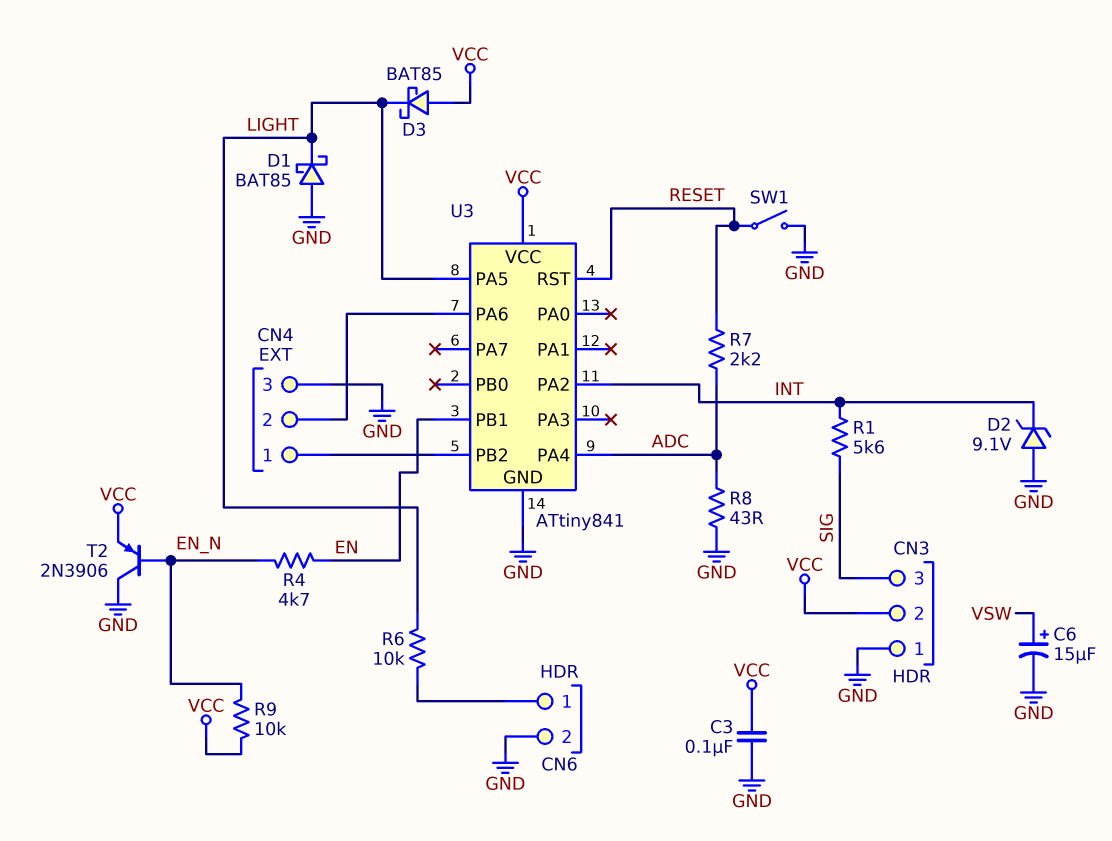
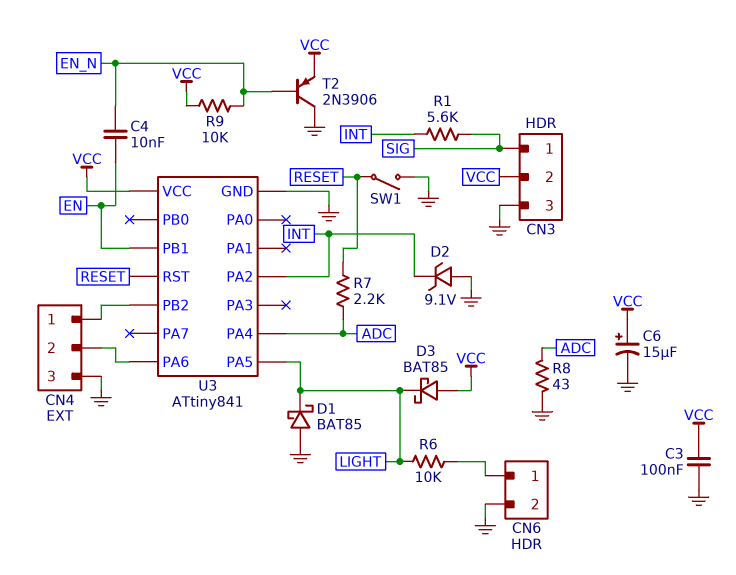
C4: none -> 10nF (EN, EN_N)
C6: 15uF (plus VSW, minus GND) -> 15uF (plus VCC, minus GND)
CN3 pin 1: GND -> SIG
CN3 pin 3: SIG -> GND
R4: 4.7k (EN, EN_N) -> none

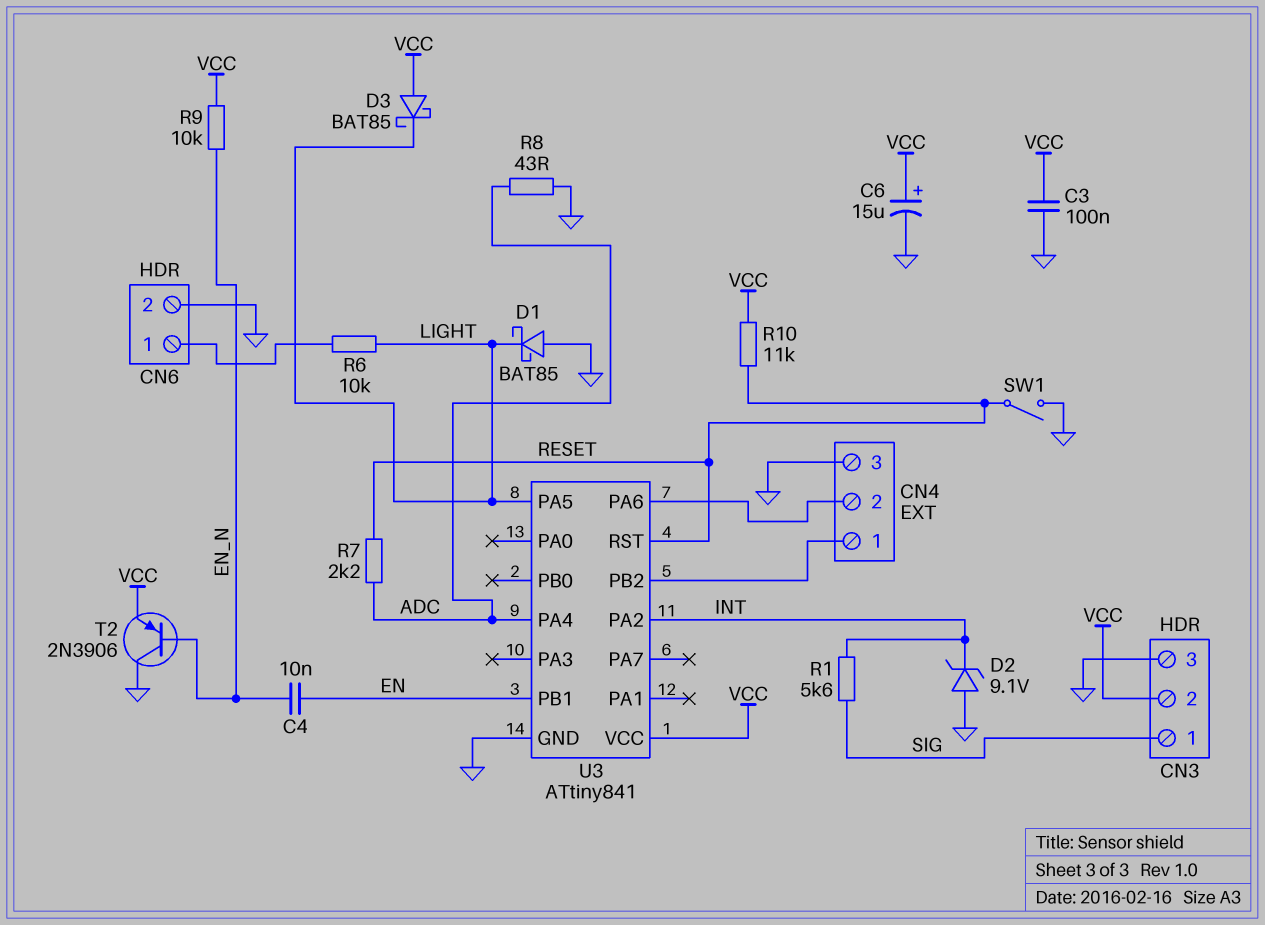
R10: none -> 11k (RESET, VCC)

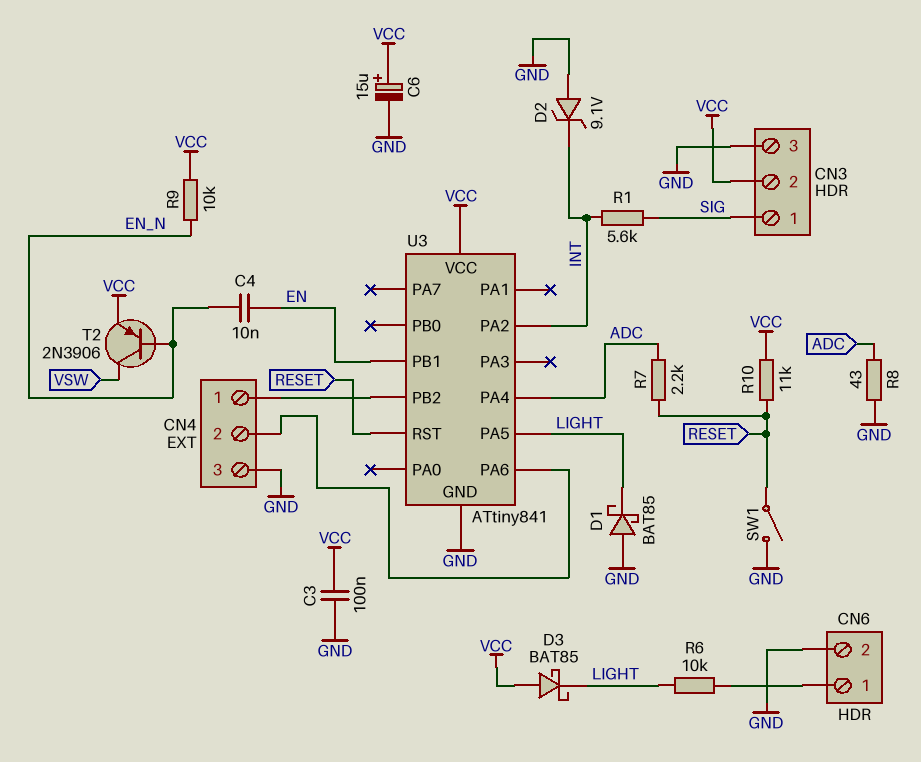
T2: PNP 2N3906 (B EN_N, C GND, E VCC) -> PNP 2N3906 (B EN_N, C VSW, E VCC)

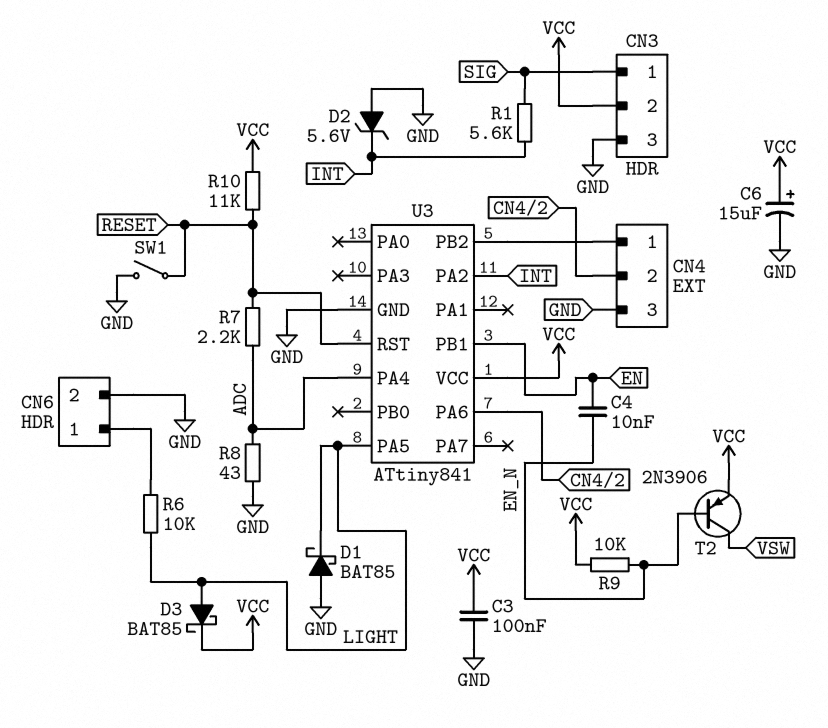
D2: zener 9.1V (A GND, K INT) -> zener 5.6V (A GND, K INT)
D3: schottky BAT85 (A VCC, K LIGHT) -> schottky BAT85 (A LIGHT, K VCC)

